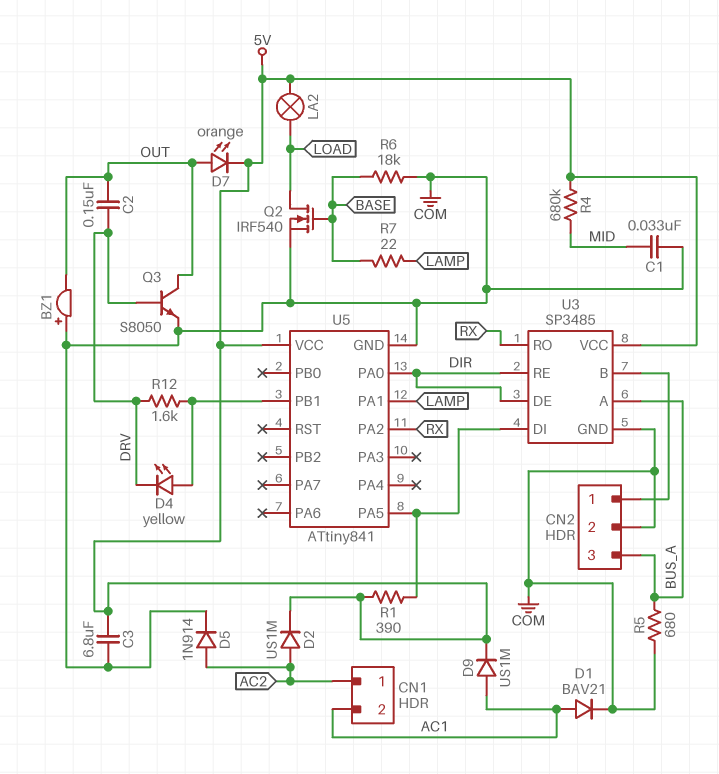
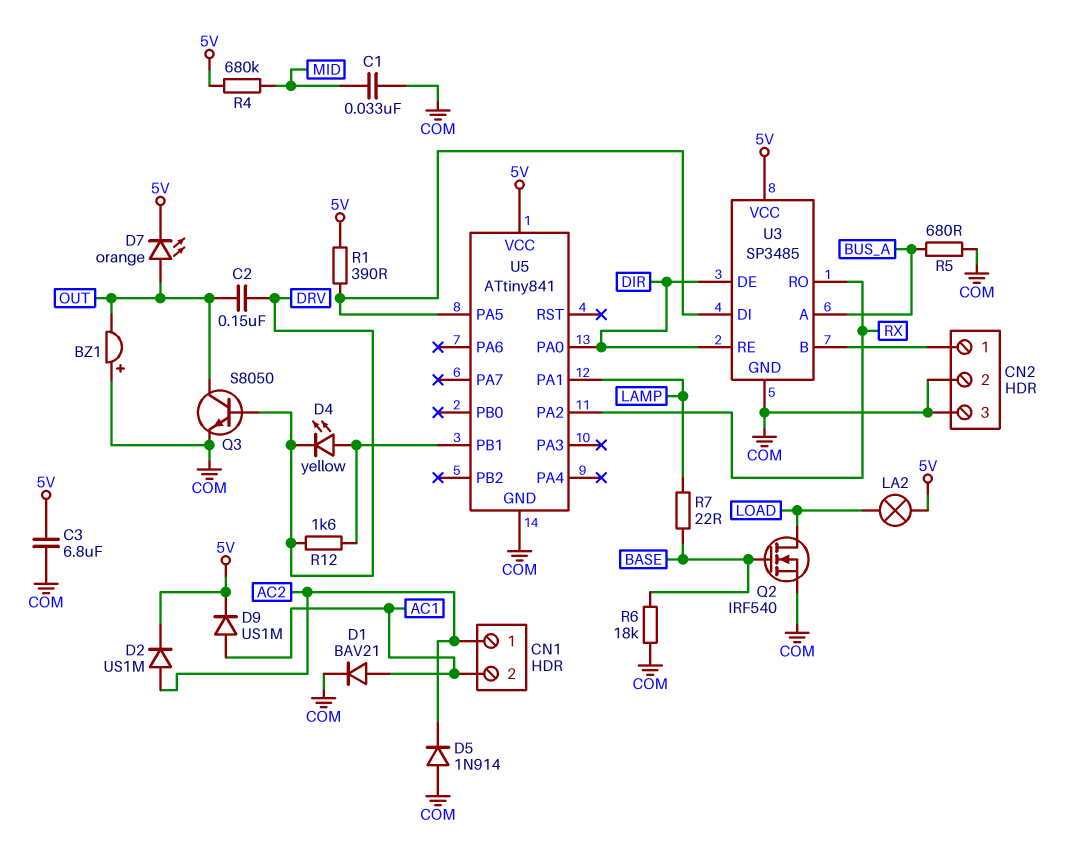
CN2 pin 3: BUS_A -> COM
D5: diode 1N914 (A AC2, K COM) -> diode 1N914 (A COM, K AC2)

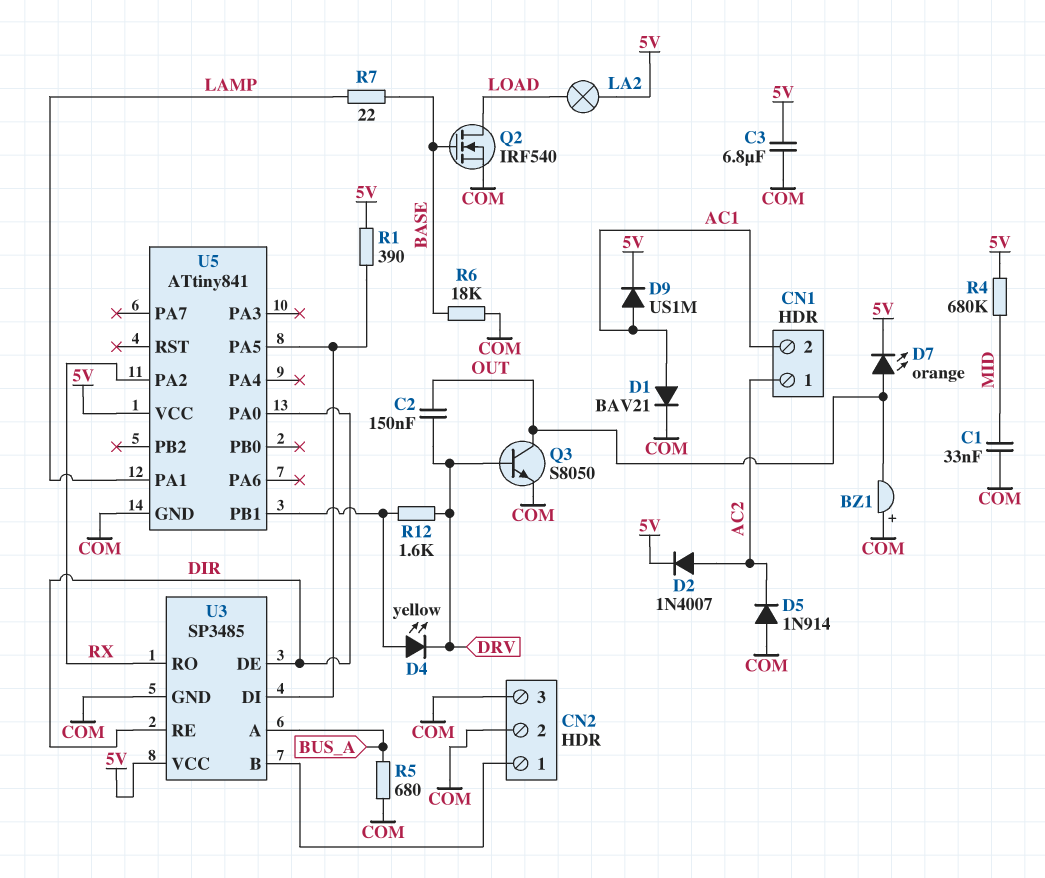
D2: diode US1M (A AC2, K 5V) -> diode 1N4007 (A AC2, K 5V)

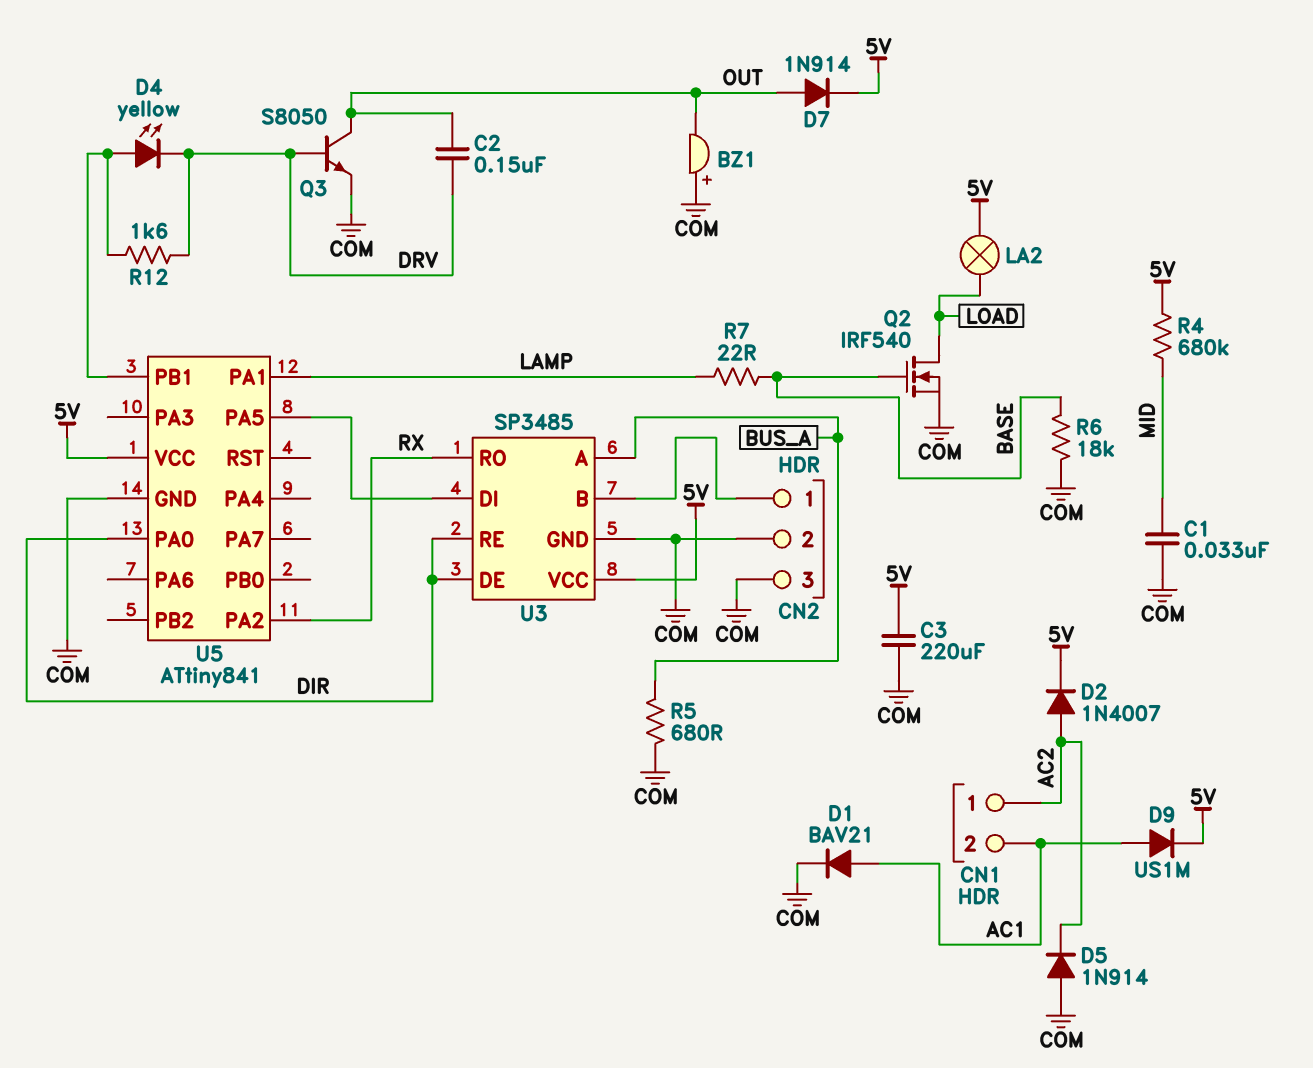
C3: 6.8uF (5V, COM) -> 220uF (5V, COM)
D7: LED orange (A OUT, K 5V) -> diode 1N914 (A OUT, K 5V)
R1: 390 (5V, U3/DI) -> none

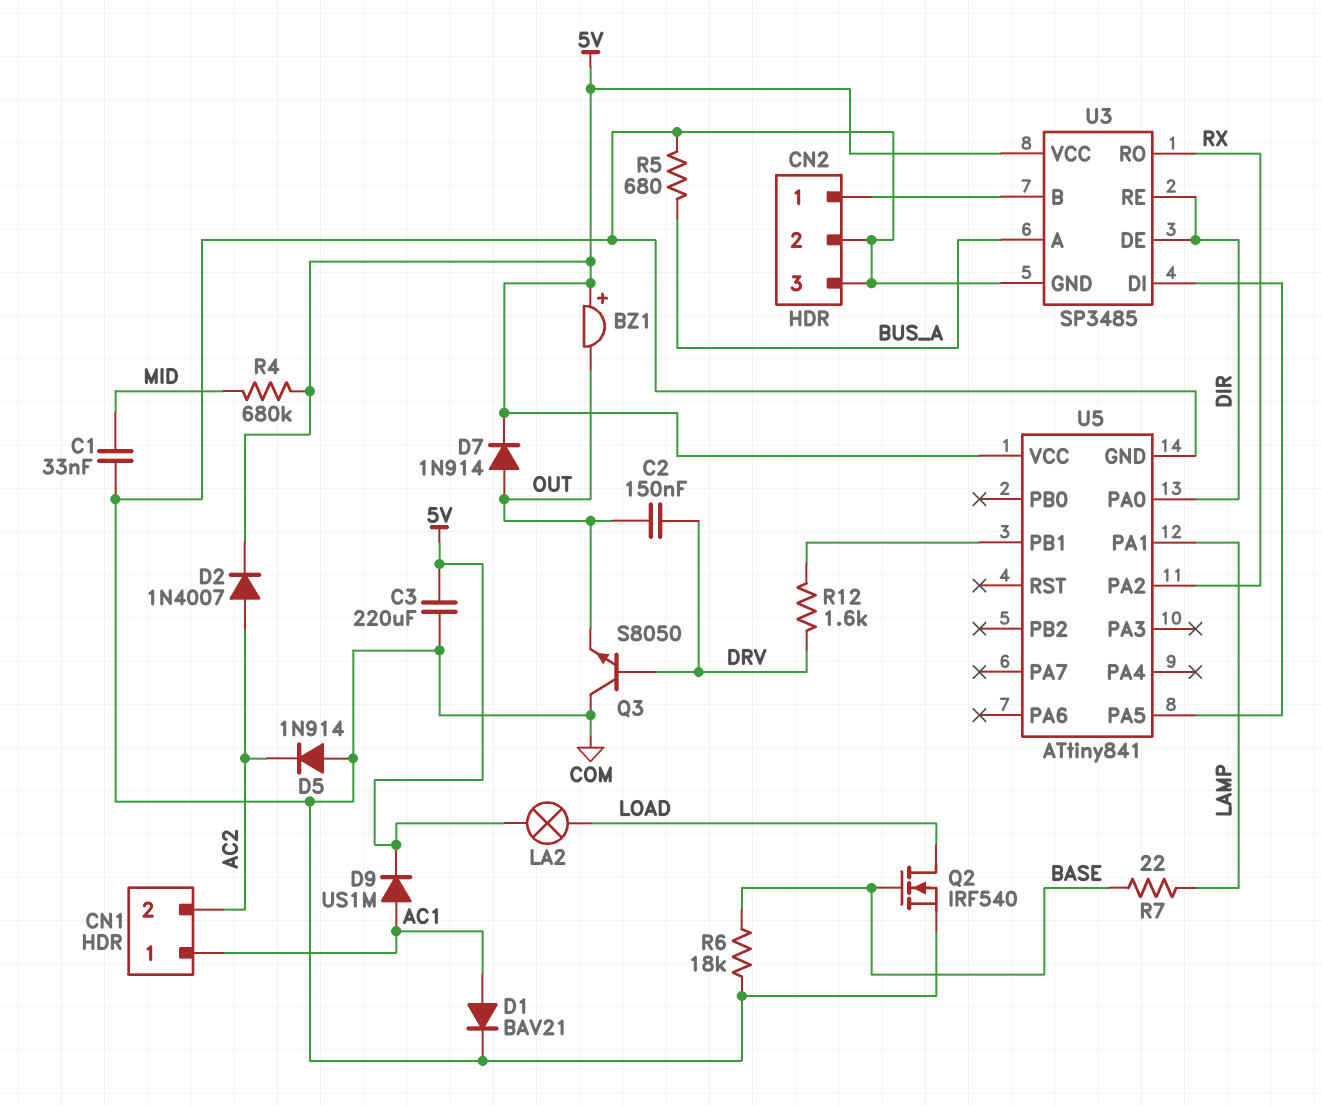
BZ1: buzzer (plus COM, minus OUT) -> buzzer (plus 5V, minus OUT)
CN1 pin 1: AC2 -> AC1
CN1 pin 2: AC1 -> AC2
D4: LED yellow (A U5/PB1, K DRV) -> none
Q3: NPN S8050 (B DRV, C OUT, E COM) -> NPN S8050 (B DRV, C COM, E OUT)

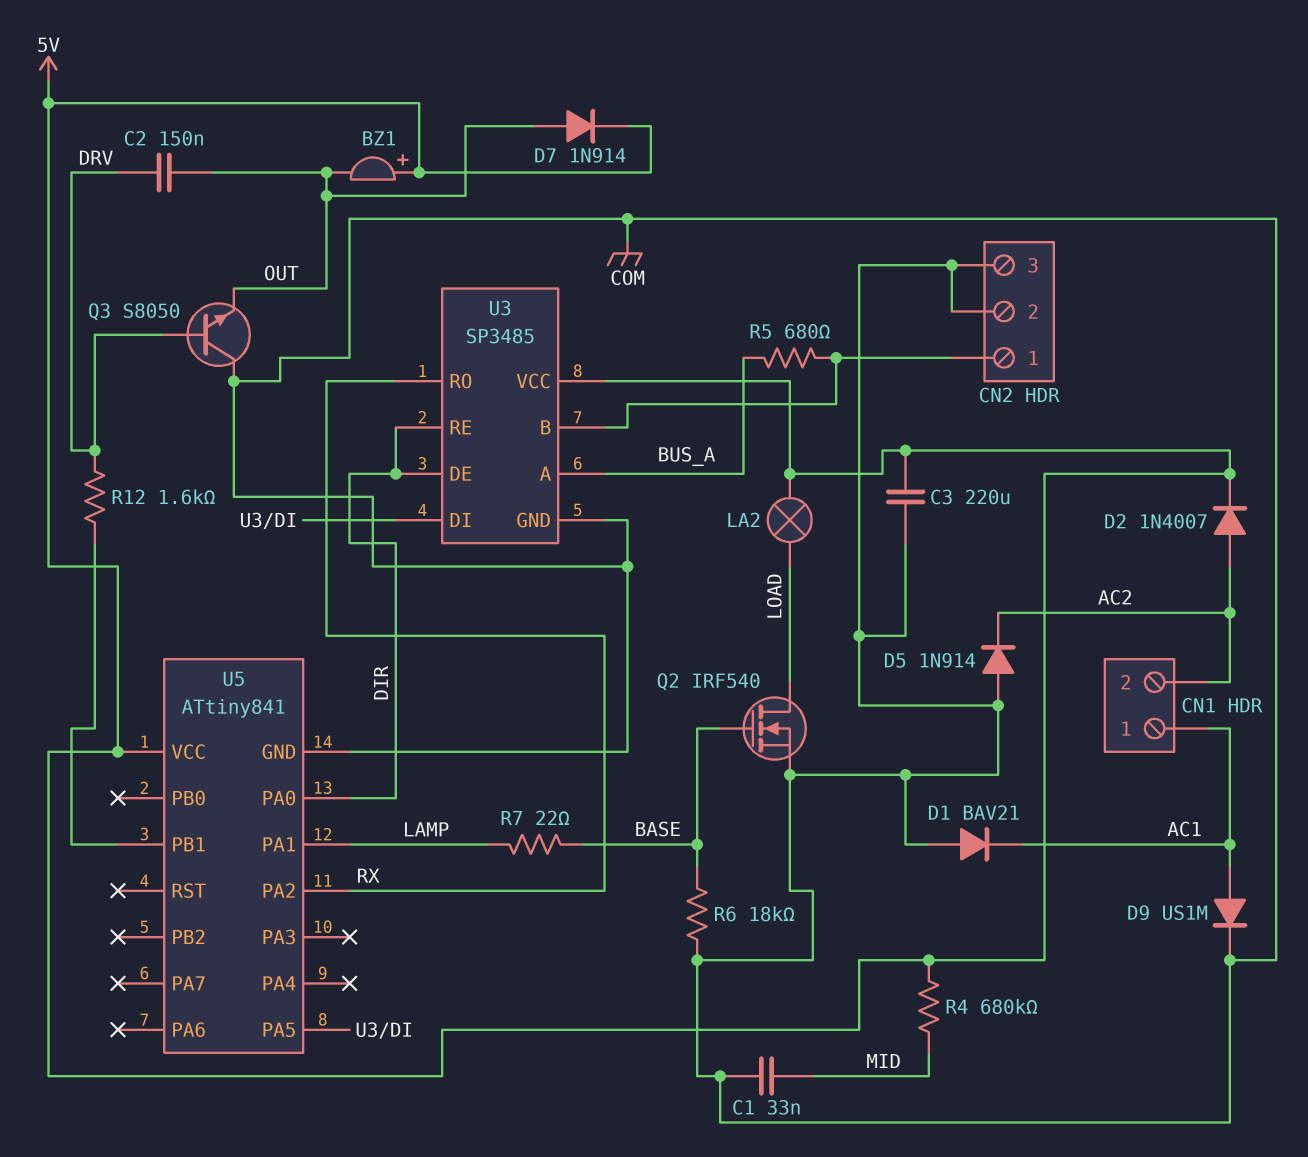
D1: diode BAV21 (A AC1, K COM) -> diode BAV21 (A COM, K AC1)
D9: diode US1M (A AC1, K 5V) -> diode US1M (A AC1, K COM)
R5: 680 (BUS_A, COM) -> 680 (BUS_A, CN2/1)

